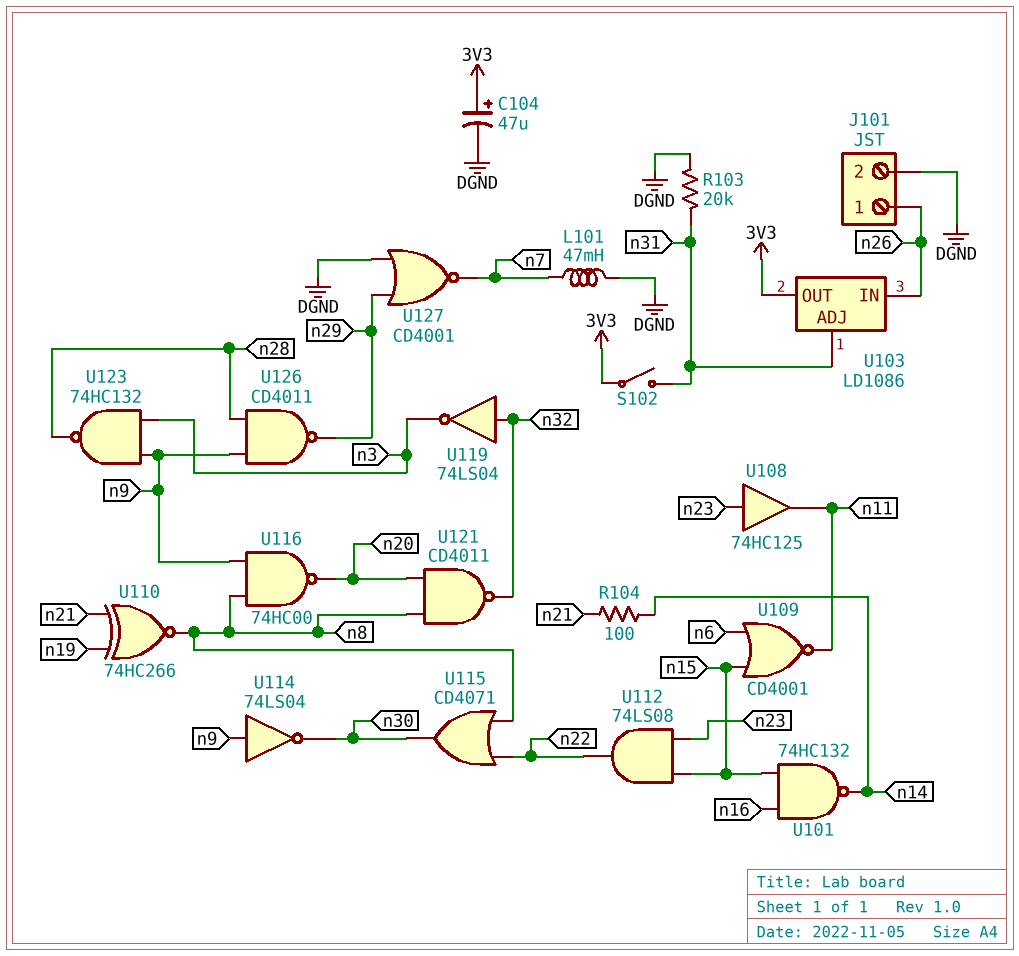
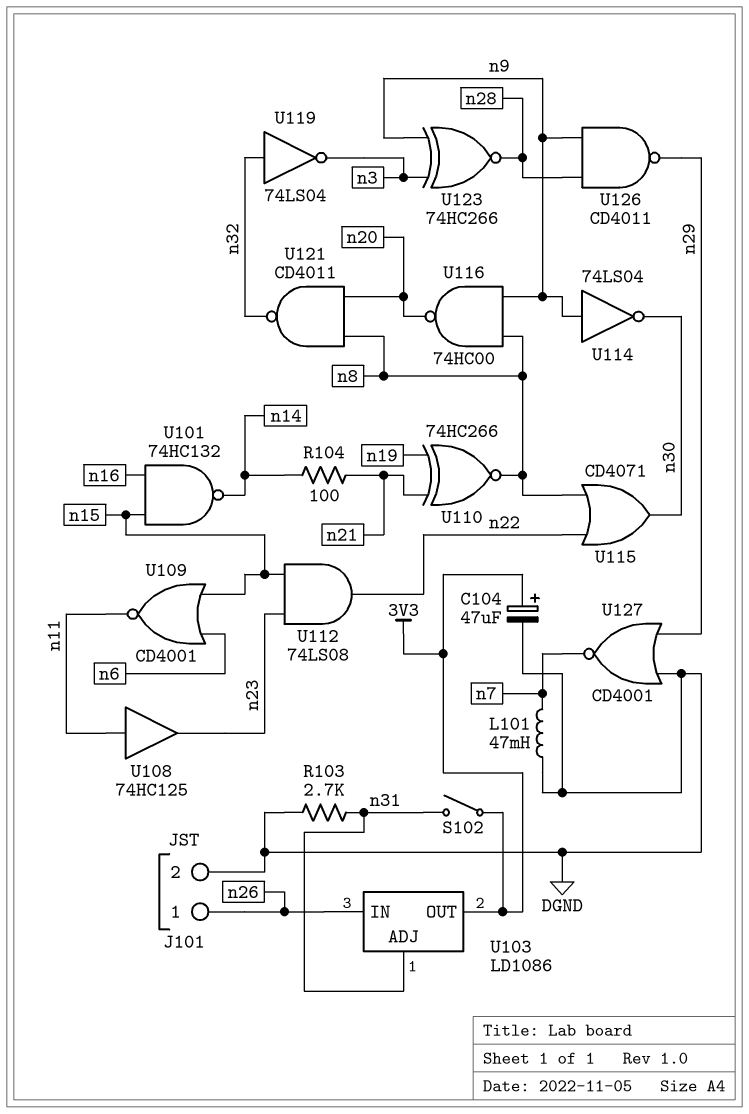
R103: 20k (DGND, n31) -> 2.7k (DGND, n31)
U108: buffer 74HC125 (in n23, out n11) -> buffer 74HC125 (in n11, out n23)
U123: NAND 74HC132 (in n3, in n9, out n28) -> XNOR 74HC266 (in n3, in n9, out n28)

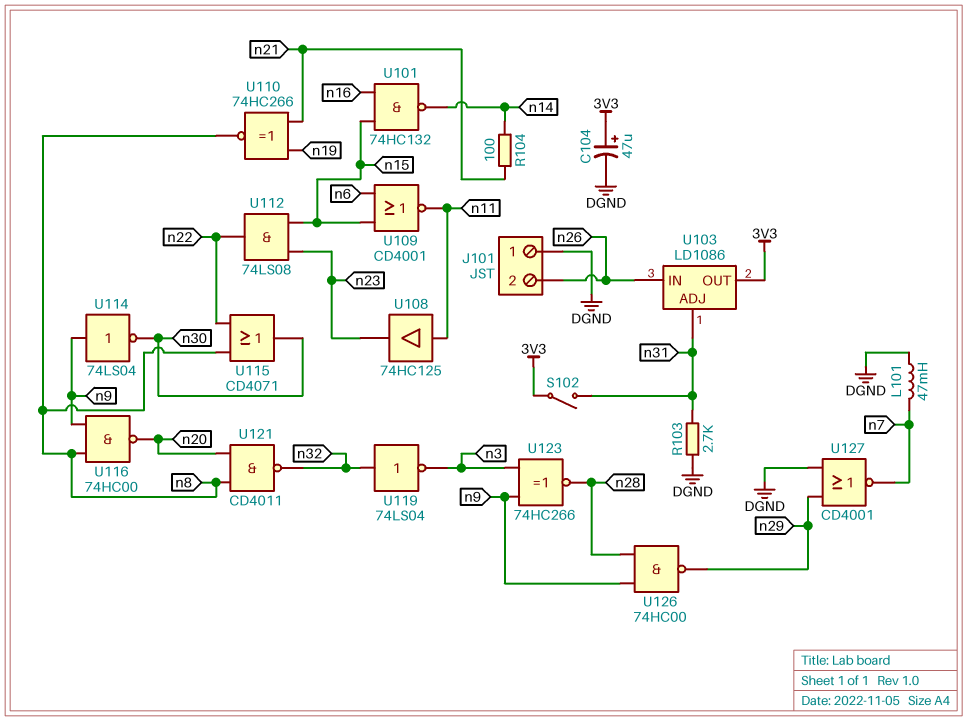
J101 pin 1: n26 -> DGND
J101 pin 2: DGND -> n26
U126: NAND CD4011 (in n9, in n28, out n29) -> NAND 74HC00 (in n9, in n28, out n29)

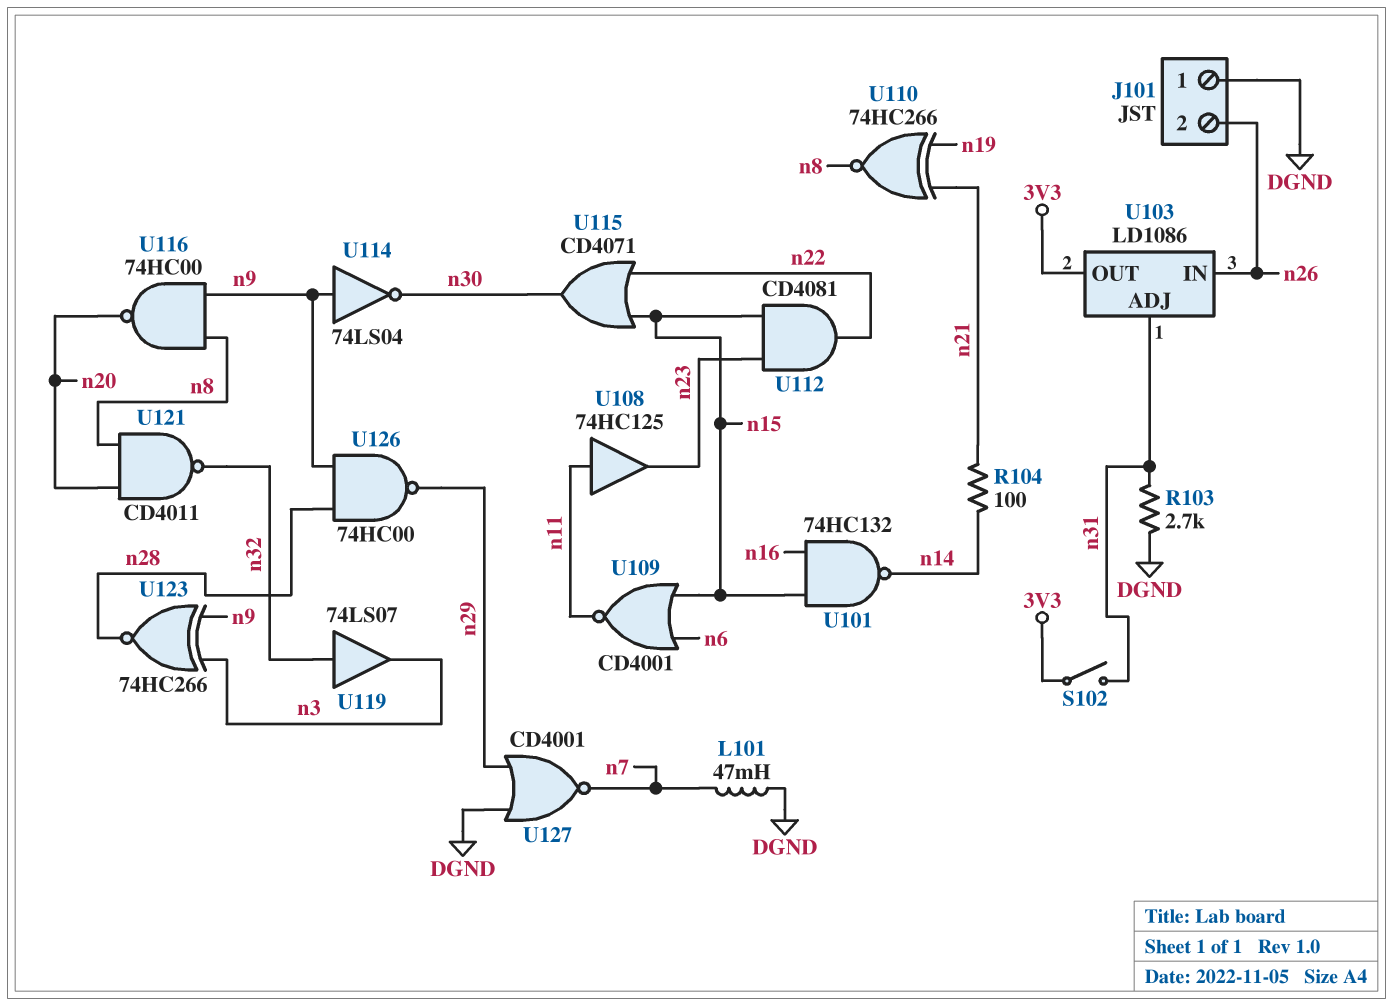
C104: 47uF (plus 3V3, minus DGND) -> none
U112: AND 74LS08 (in n15, in n23, out n22) -> AND CD4081 (in n15, in n23, out n22)
U115: OR CD4071 (in n8, in n22, out n30) -> OR CD4071 (in n15, in n22, out n30)
U119: NOT 74LS04 (in n32, out n3) -> buffer 74LS07 (in n32, out n3)

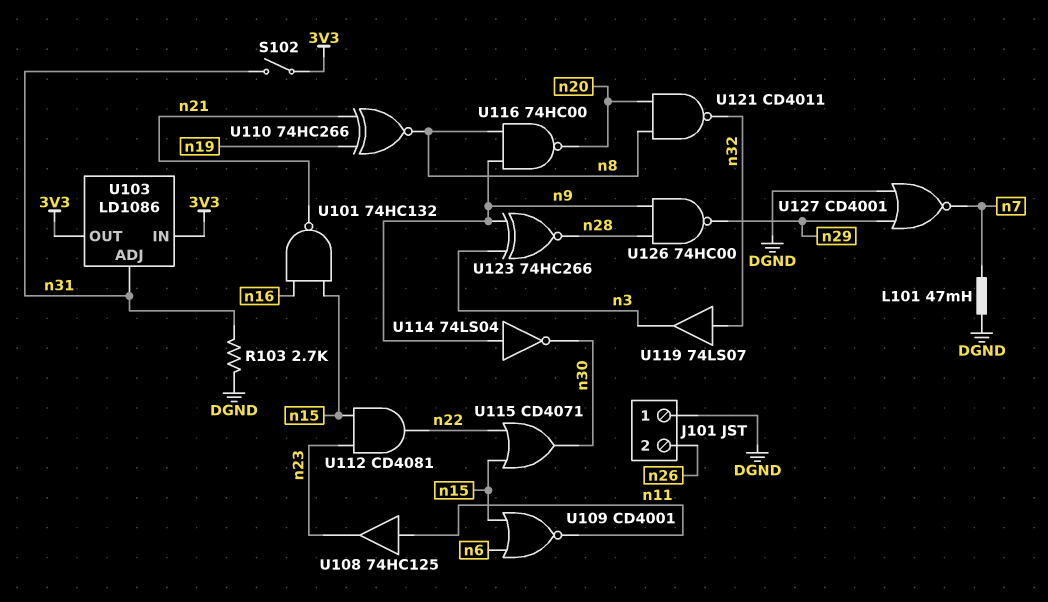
R104: 100 (n14, n21) -> none
U101: NAND 74HC132 (in n15, in n16, out n14) -> NAND 74HC132 (in n15, in n16, out n21)
U103 pin IN: n26 -> 3V3

